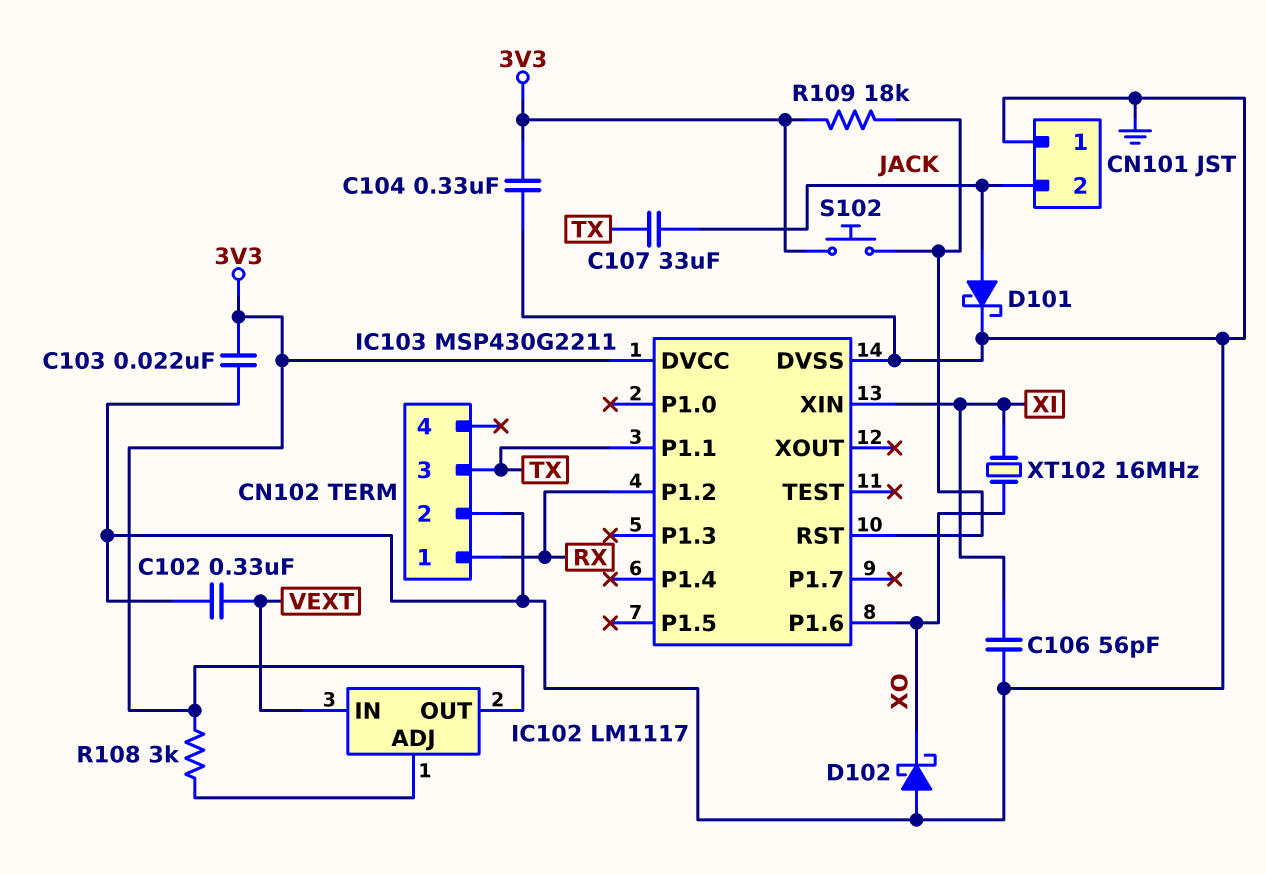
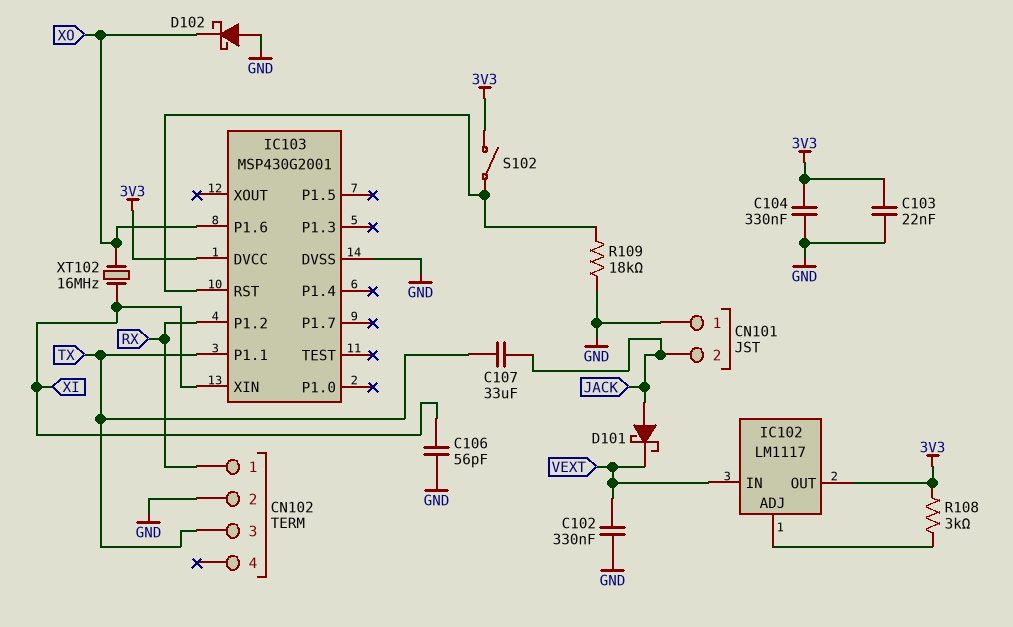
D101: schottky (A JACK, K GND) -> schottky (A JACK, K VEXT)
IC103: MSP430G2211 -> MSP430G2001
R109: 18k (3V3, IC103/RST) -> 18k (GND, IC103/RST)
S102: button (3V3, IC103/RST) -> switch (3V3, IC103/RST)

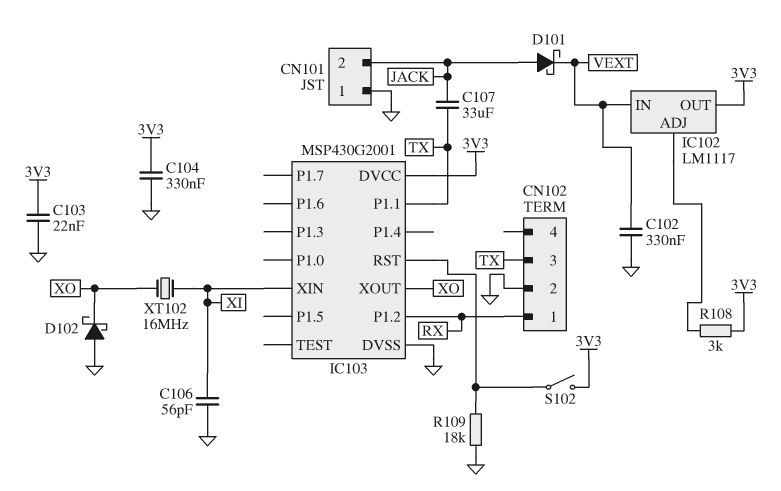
IC103 pin P1.6: XO -> none
IC103 pin XOUT: none -> XO

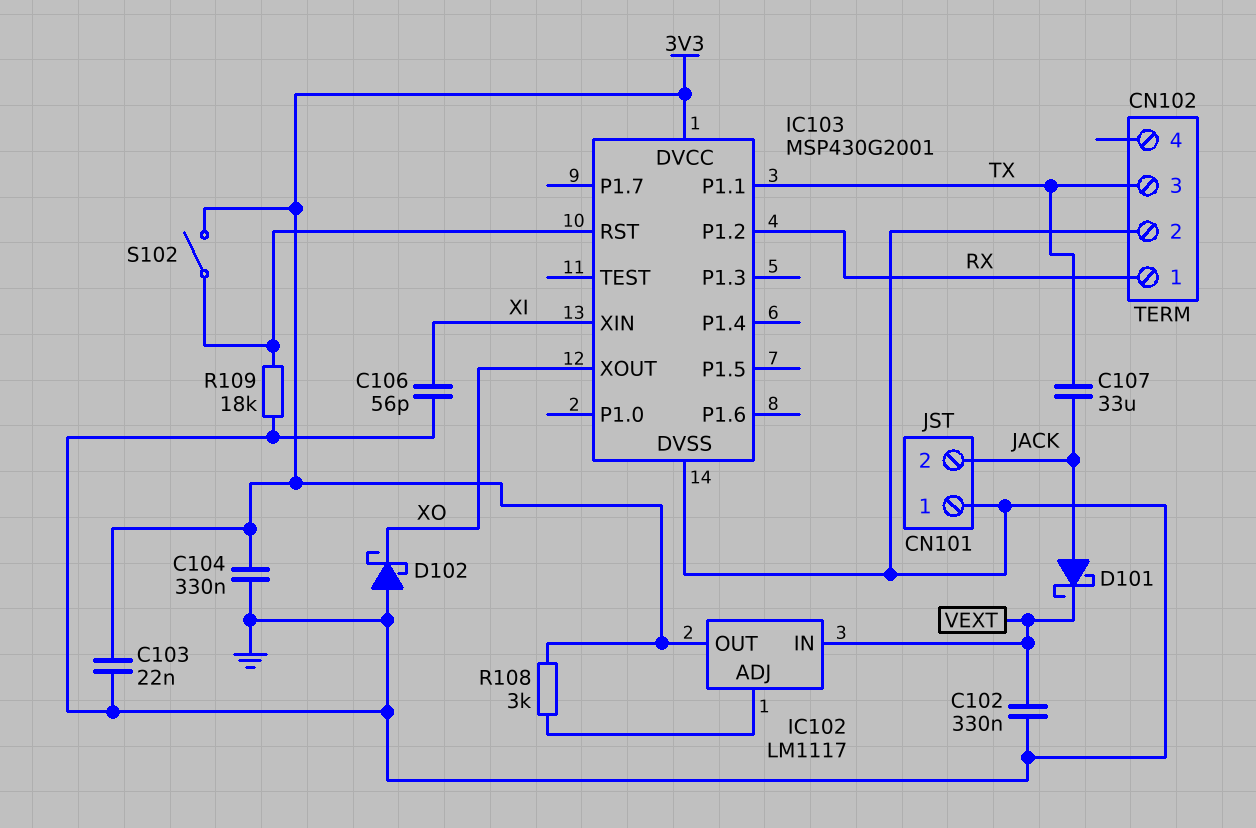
XT102: 16MHz (XI, XO) -> none

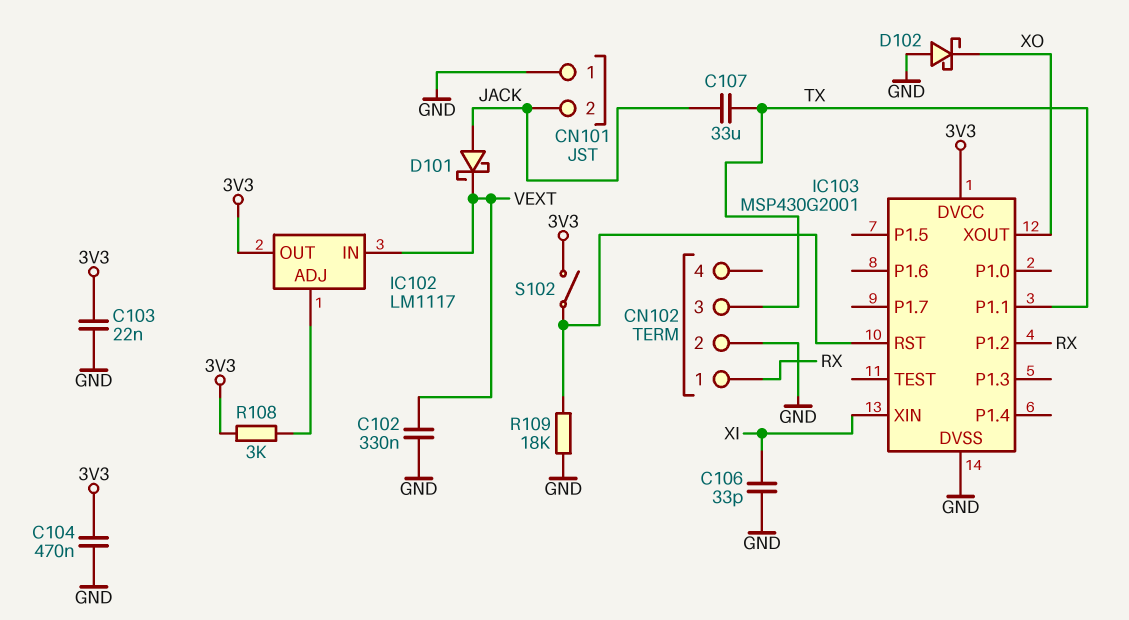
C104: 330nF (3V3, GND) -> 470nF (3V3, GND)
C106: 56pF (GND, XI) -> 33pF (GND, XI)

